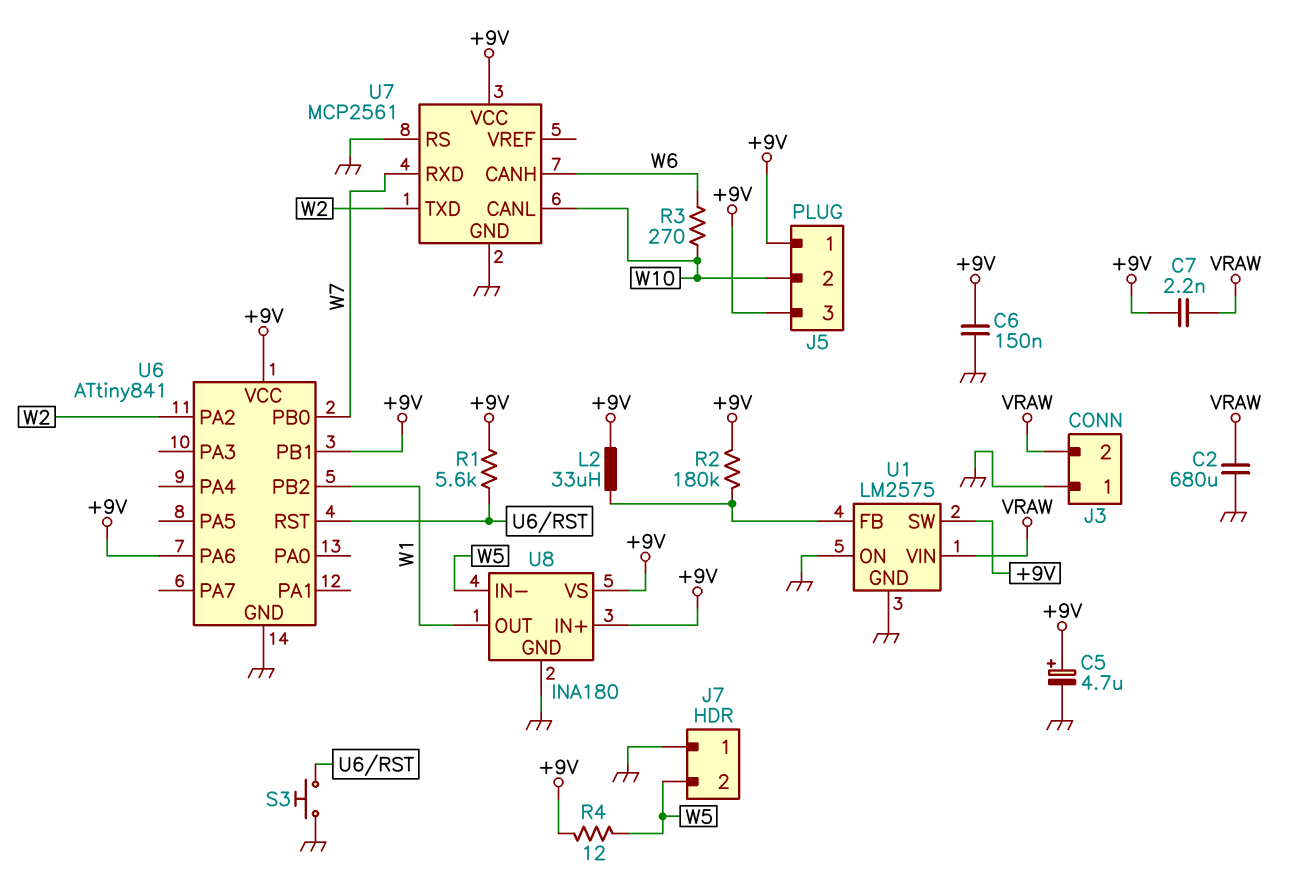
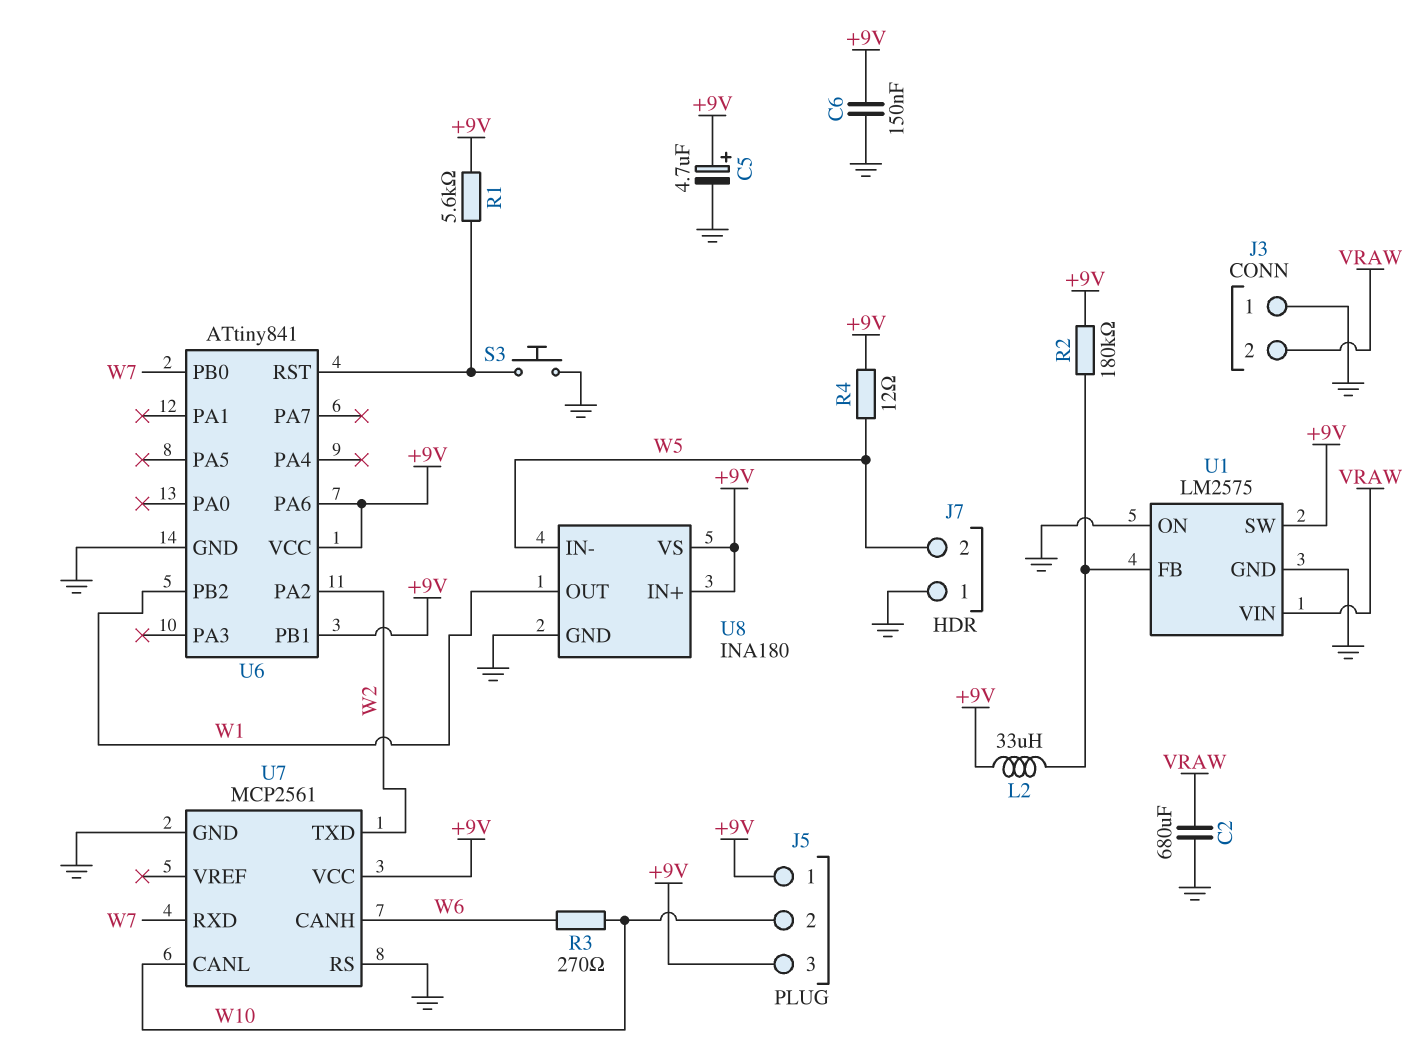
C7: 2.2nF (+9V, VRAW) -> none

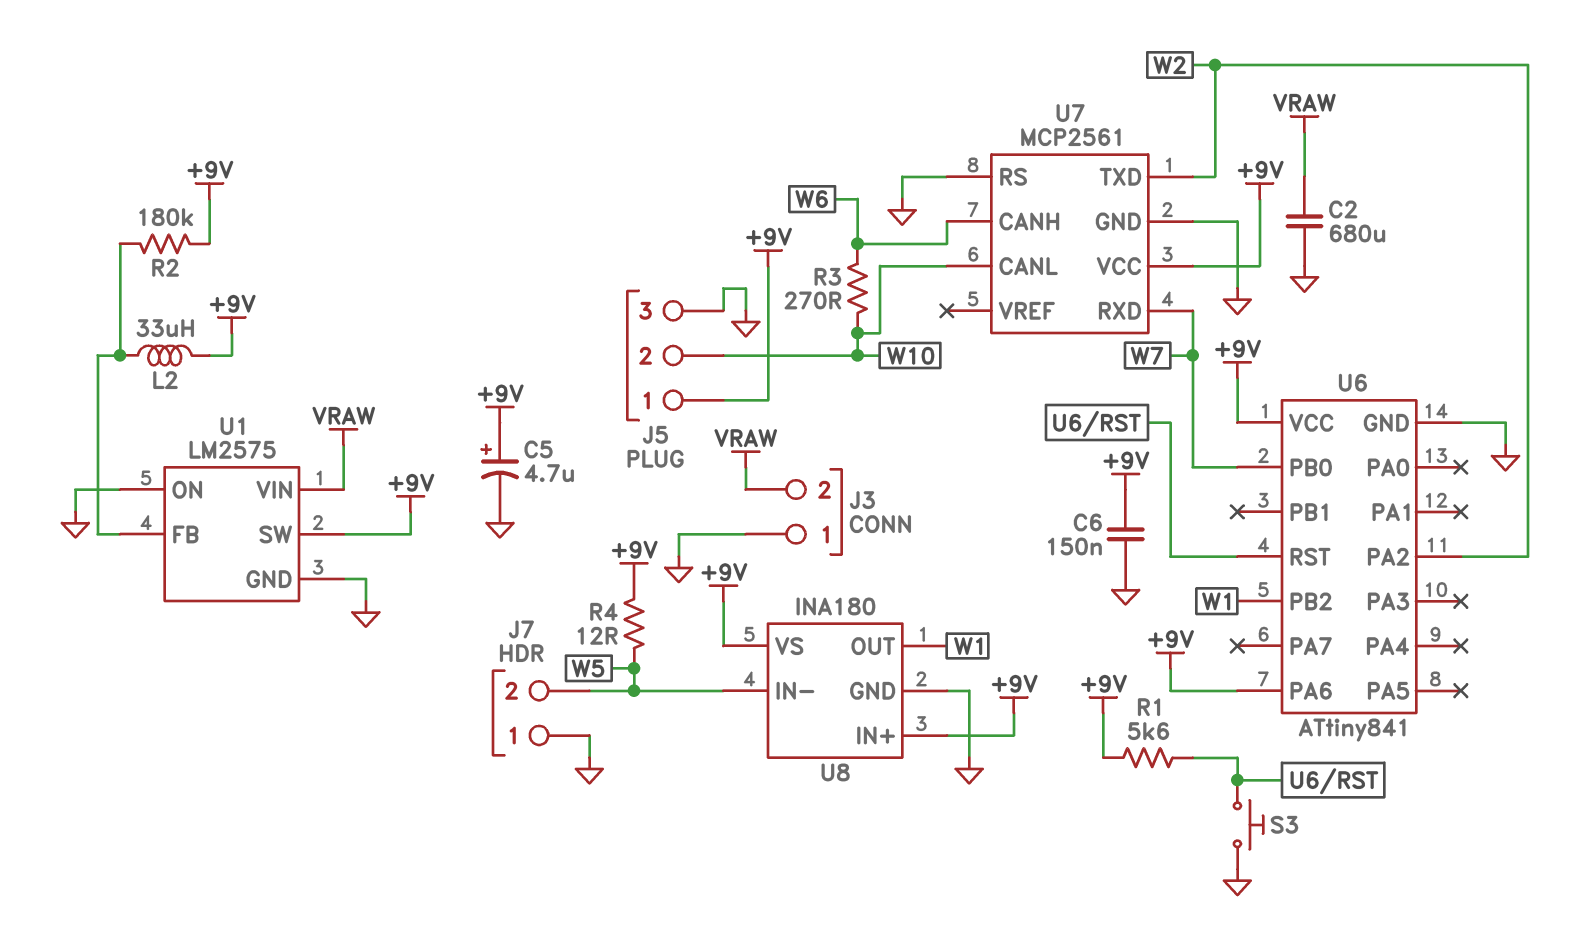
J5 pin 3: +9V -> GND
U6 pin PB1: +9V -> none

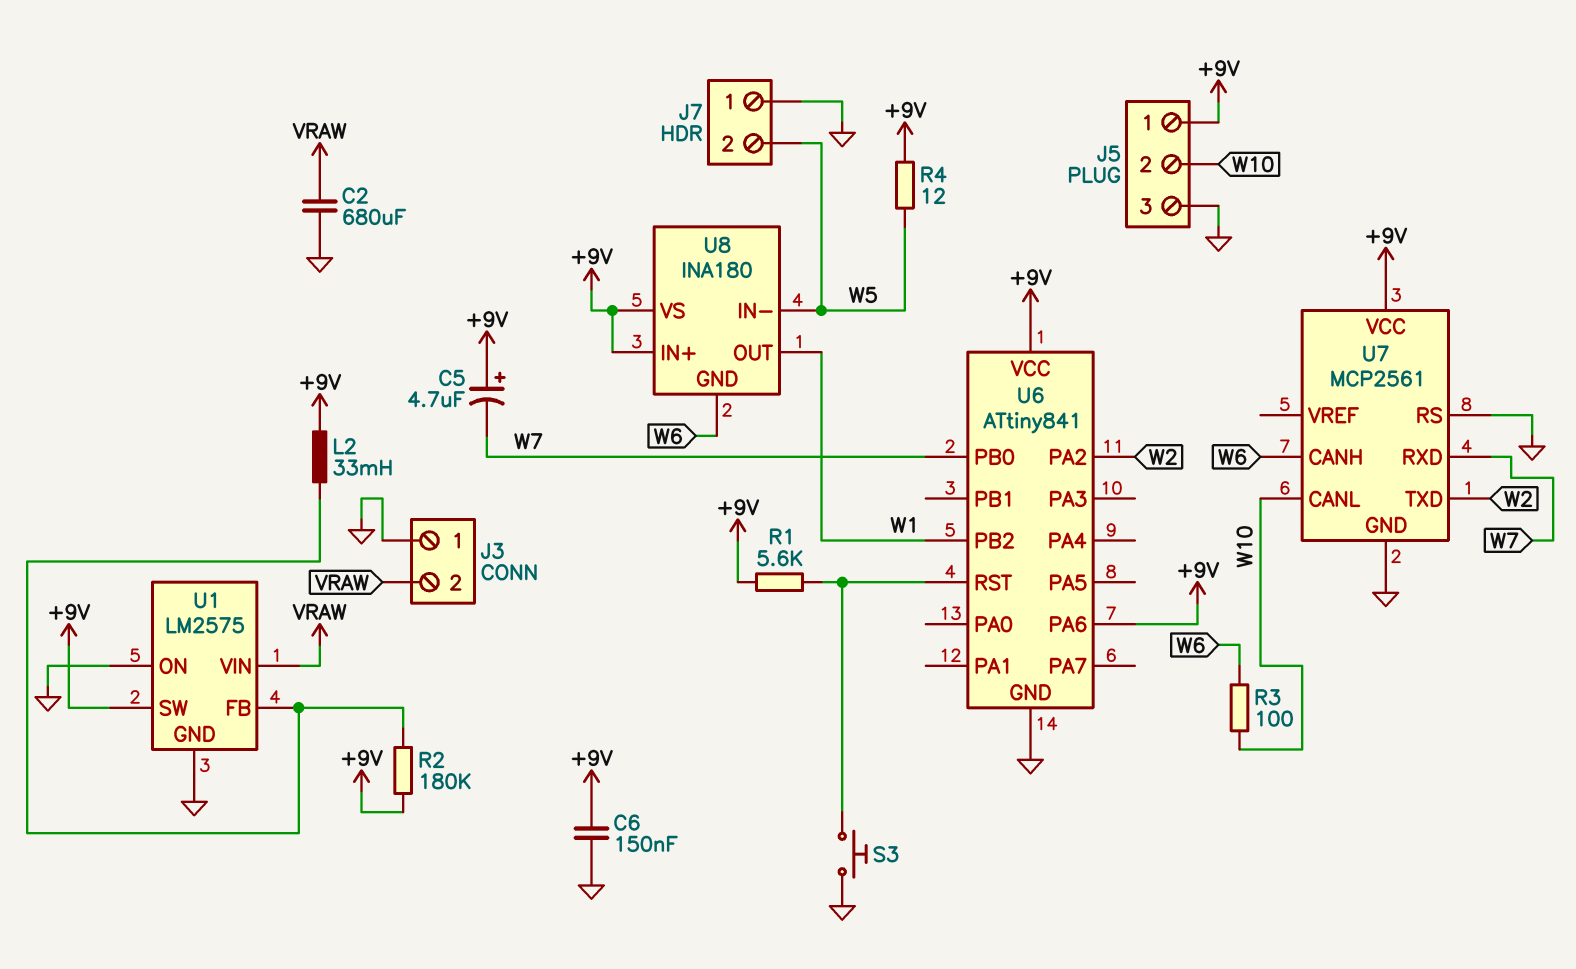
C5: 4.7uF (plus +9V, minus GND) -> 4.7uF (plus +9V, minus W7)
L2: 33uH (+9V, U1/FB) -> 33mH (+9V, U1/FB)
R3: 270 (W6, W10) -> 100 (W6, W10)
U8 pin GND: GND -> W6

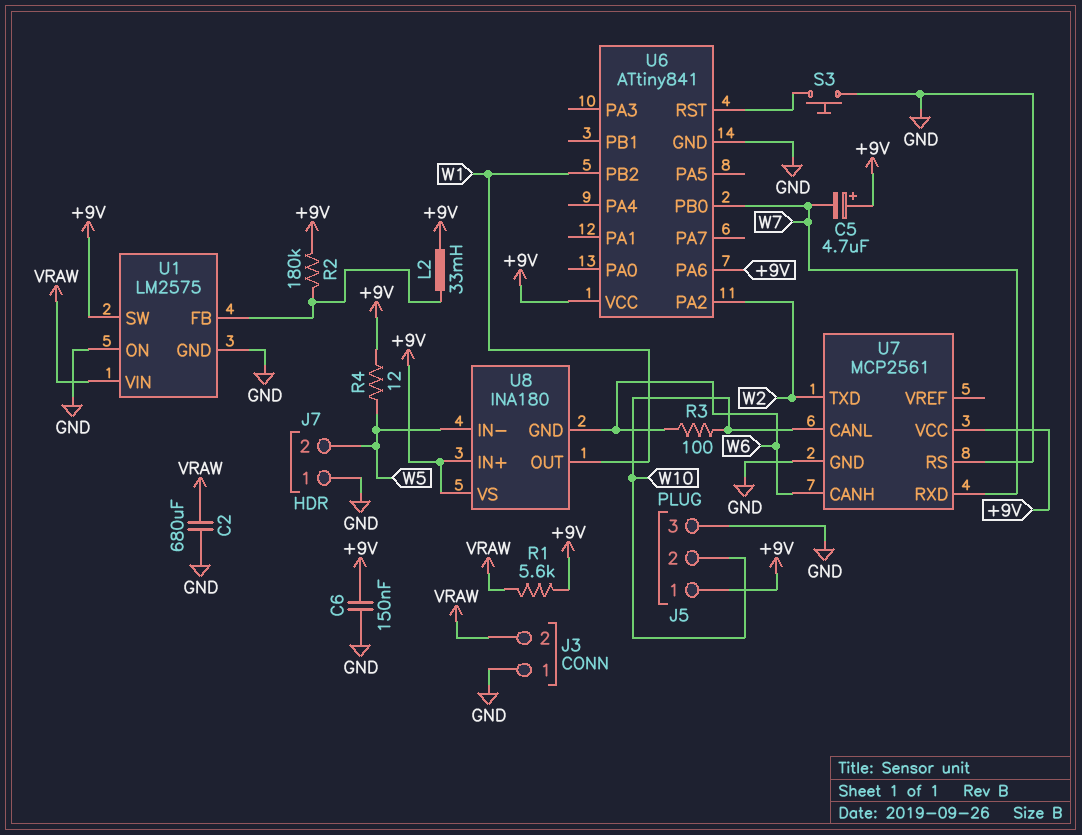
R1: 5.6k (+9V, U6/RST) -> 5.6k (+9V, VRAW)

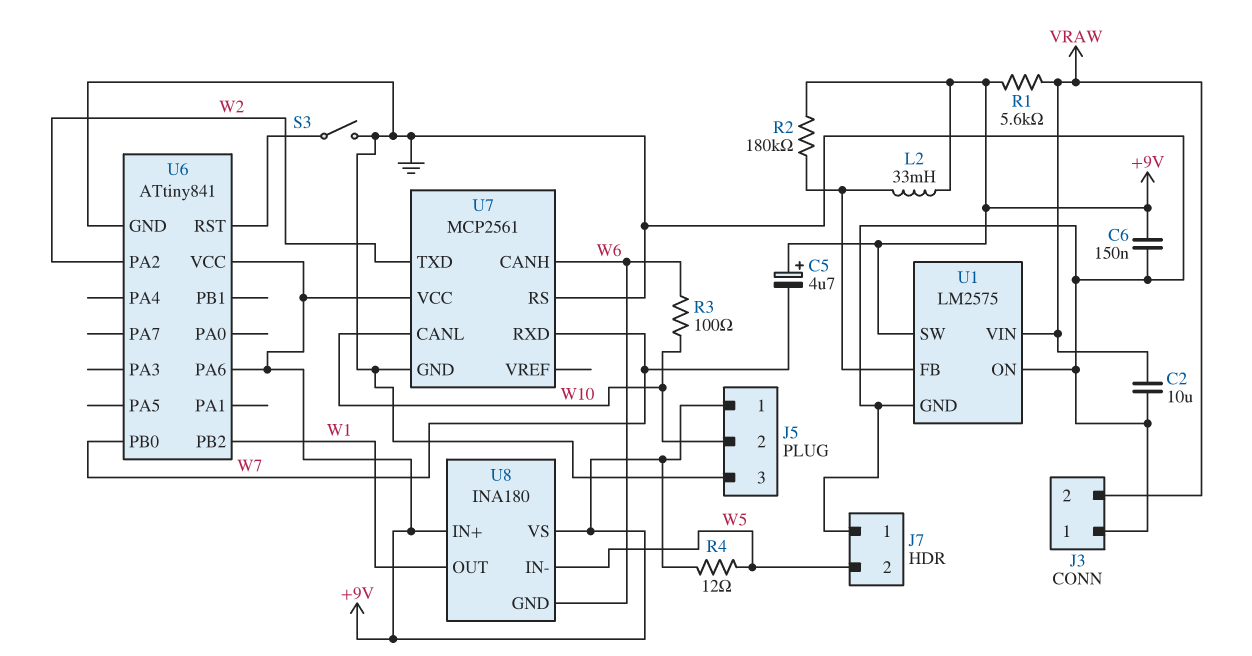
C2: 680uF (GND, VRAW) -> 10uF (GND, VRAW)
S3: button (GND, U6/RST) -> switch (GND, U6/RST)

